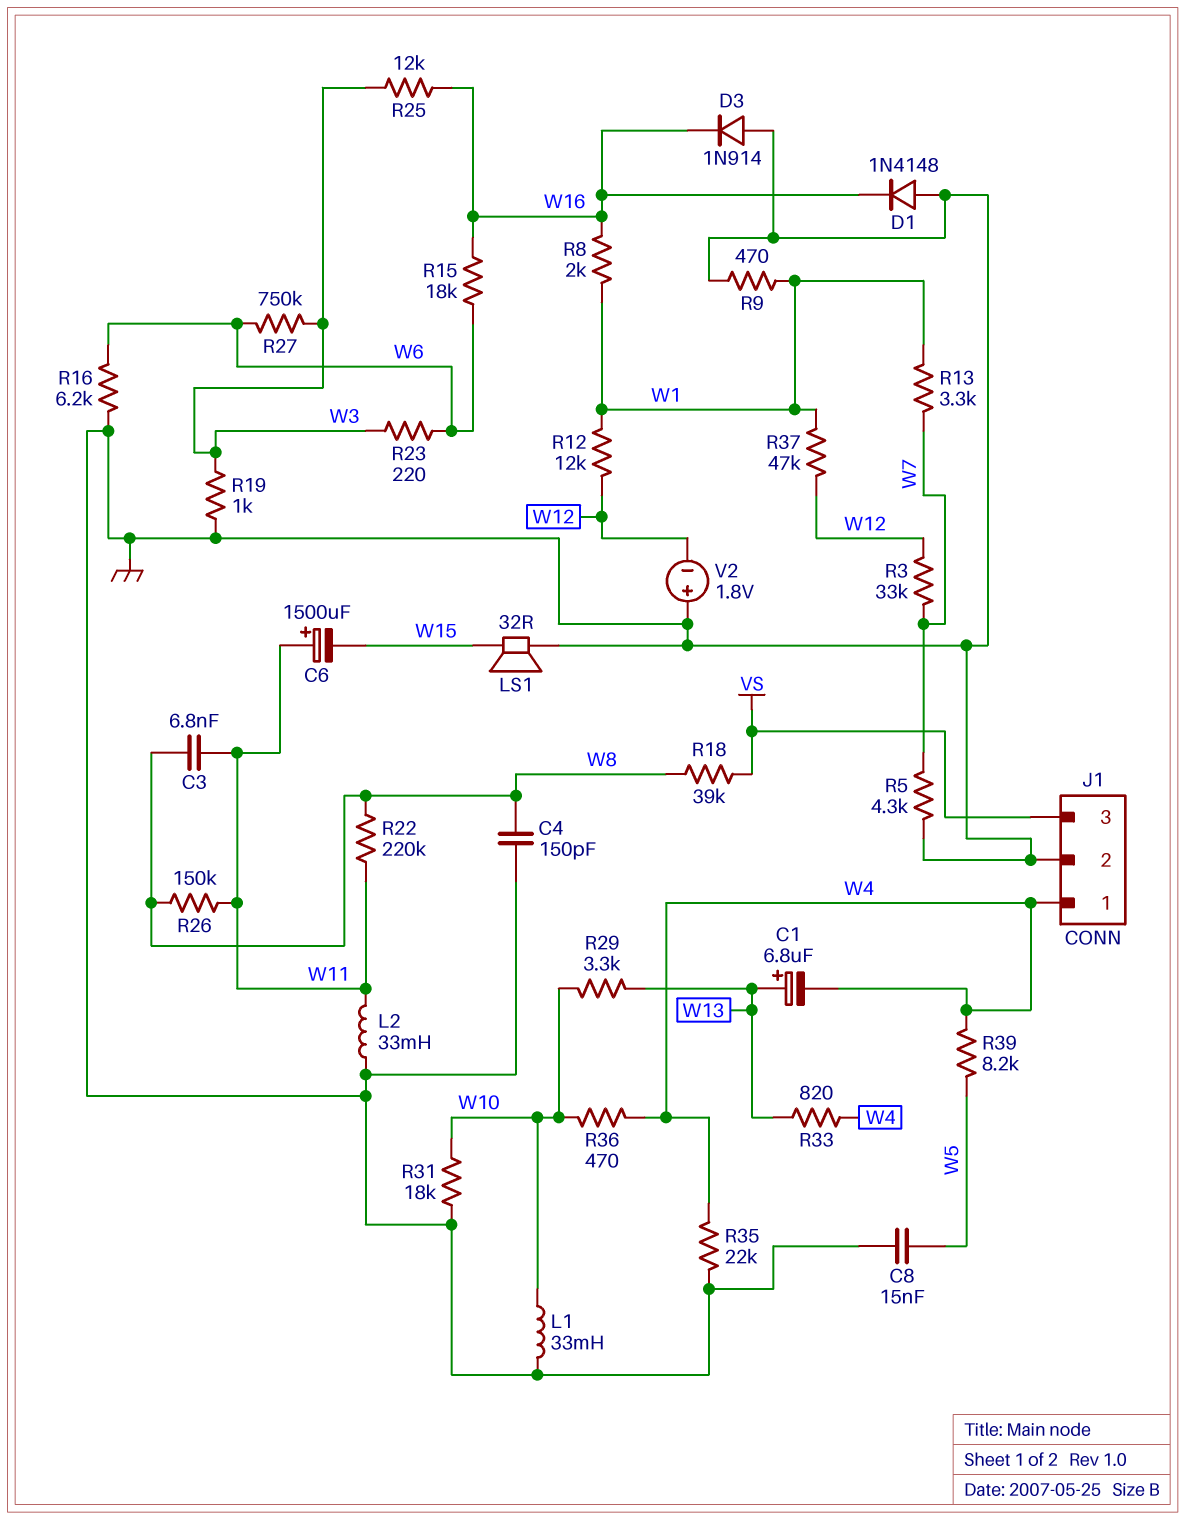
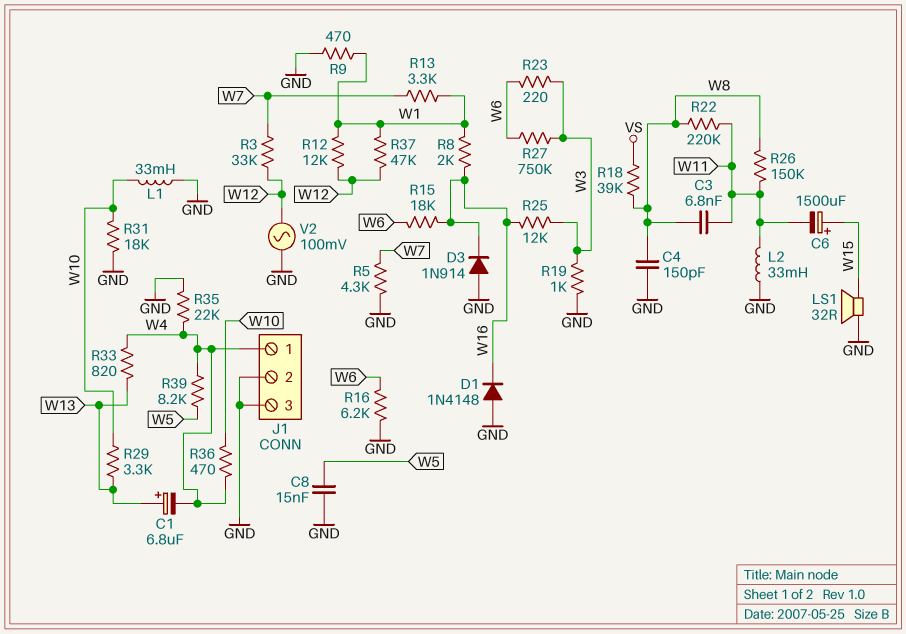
C6: 1500uF (plus W11, minus W15) -> 1500uF (plus W15, minus W11)
J1 pin 3: VS -> GND
V2: 1.8V (plus GND, minus W12) -> AC 100mV (GND, W12)

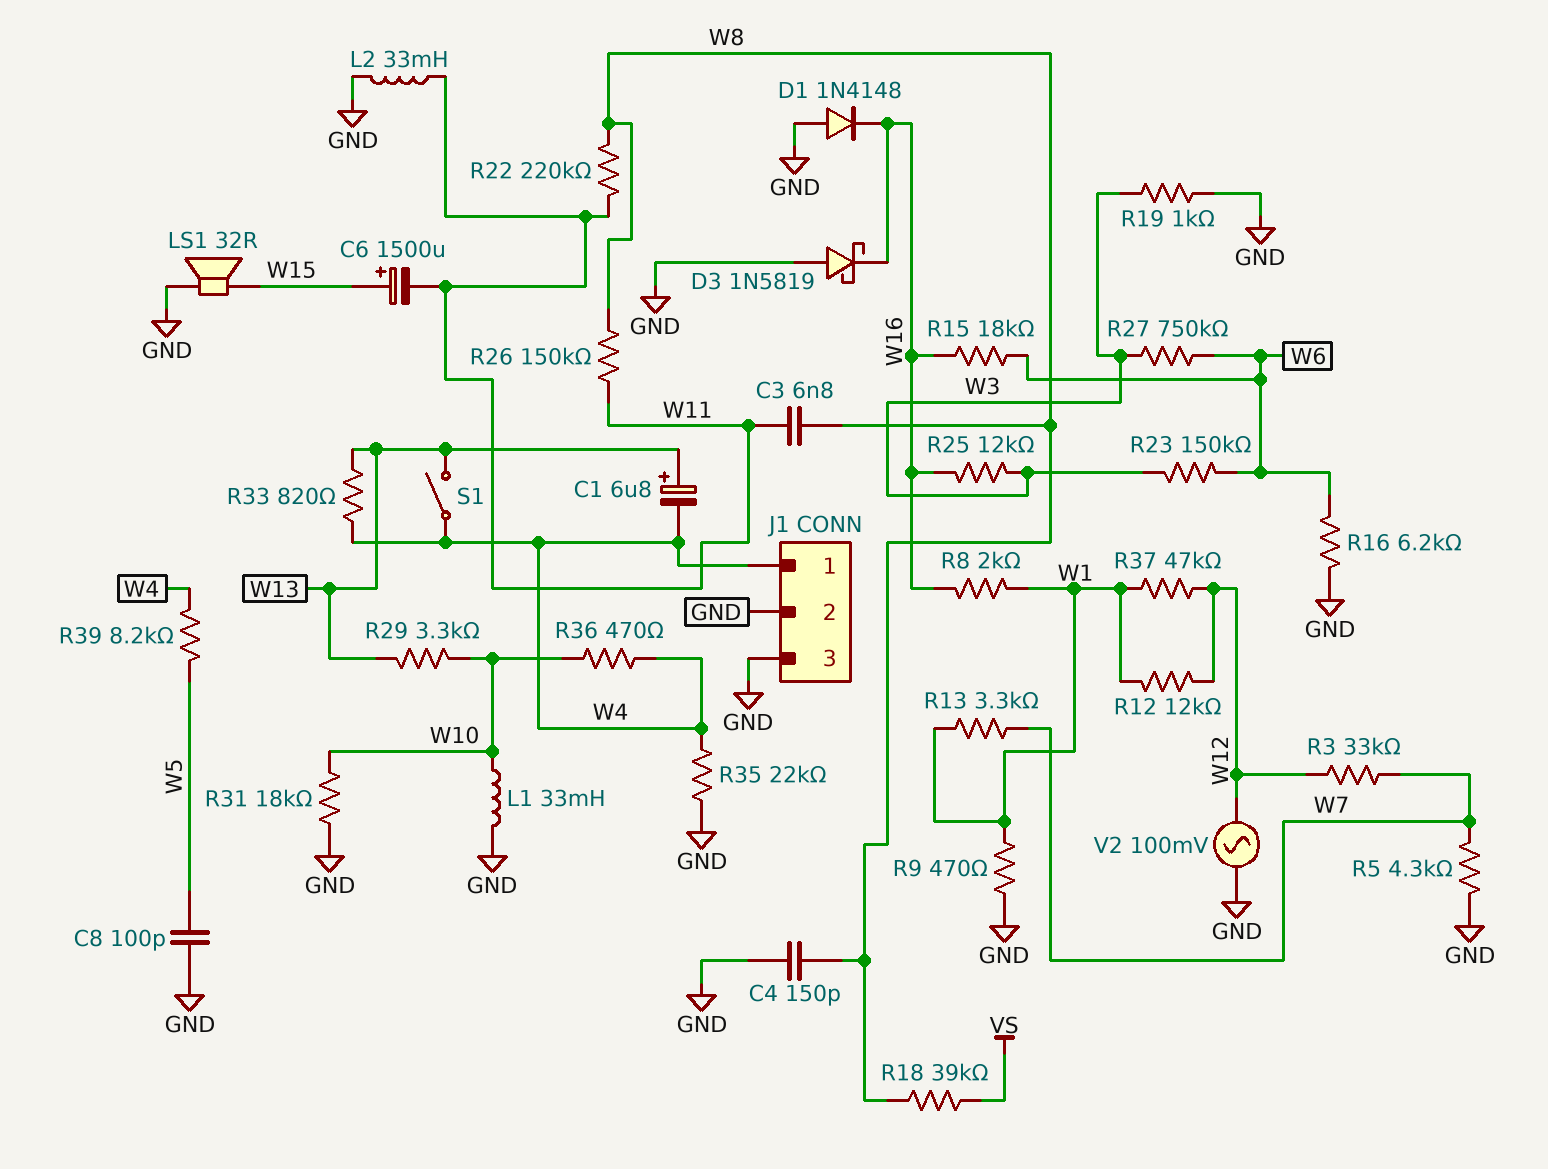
C8: 15nF (GND, W5) -> 100pF (GND, W5)
D3: diode 1N914 (A GND, K W16) -> schottky 1N5819 (A GND, K W16)
R23: 220 (W3, W6) -> 150k (W3, W6)
S1: none -> switch (W4, W13)

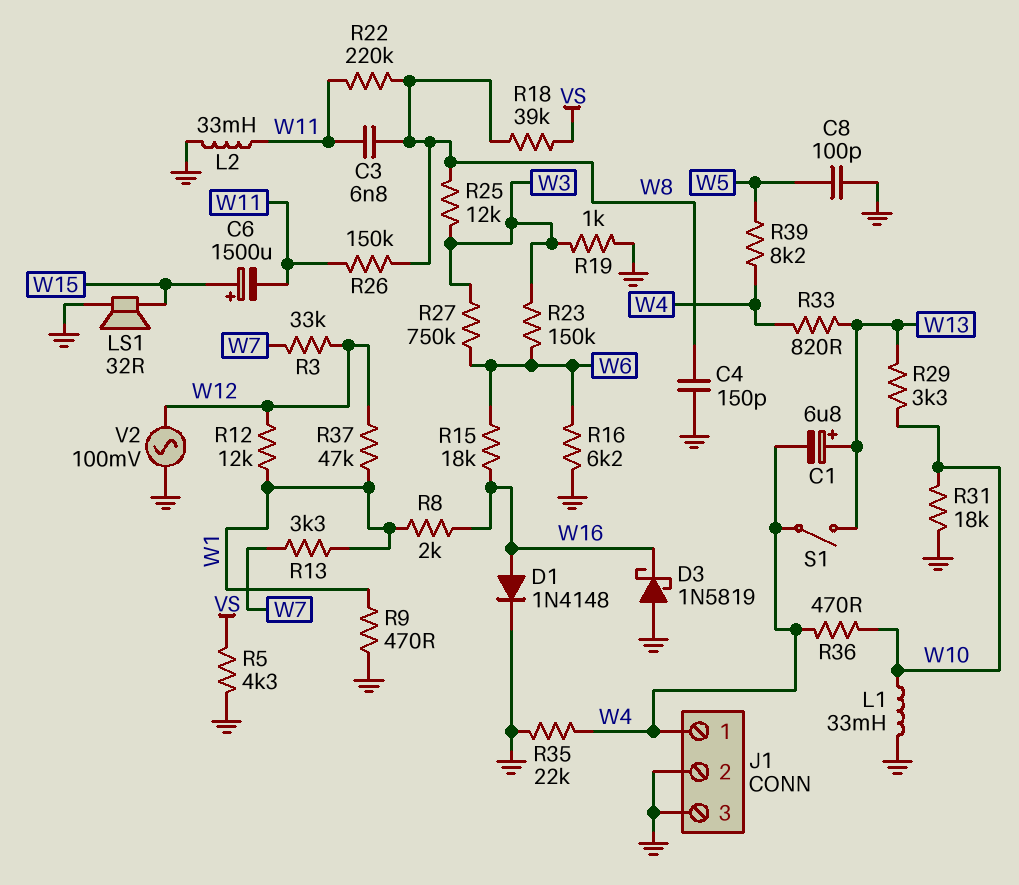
D1: diode 1N4148 (A GND, K W16) -> diode 1N4148 (A W16, K GND)
R5: 4.3k (GND, W7) -> 4.3k (GND, VS)
R25: 12k (W3, W16) -> 12k (W3, W8)

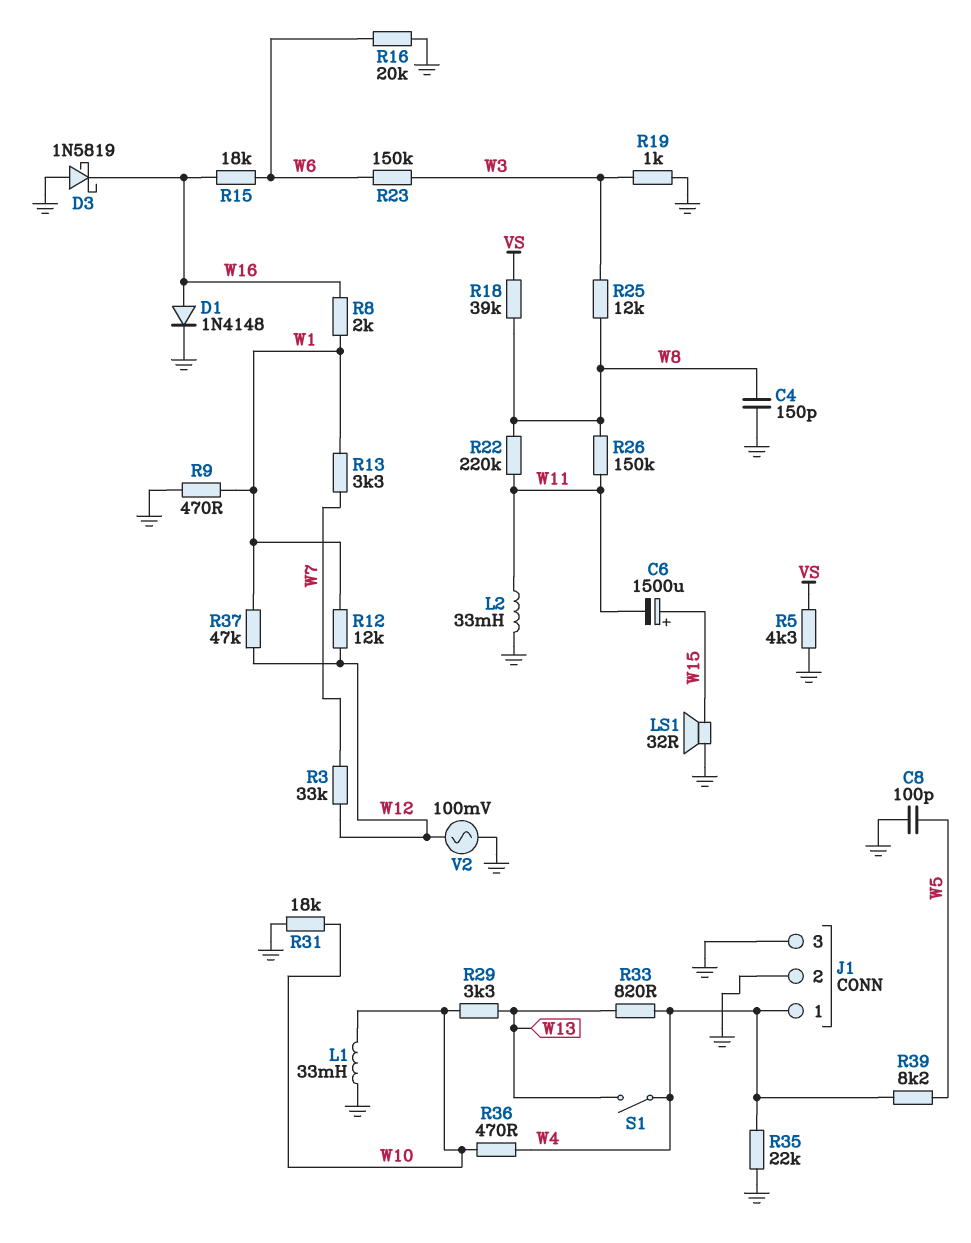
C1: 6.8uF (plus W13, minus W4) -> none
C3: 6.8nF (W8, W11) -> none
R16: 6.2k (GND, W6) -> 20k (GND, W6)
R27: 750k (W3, W6) -> none

